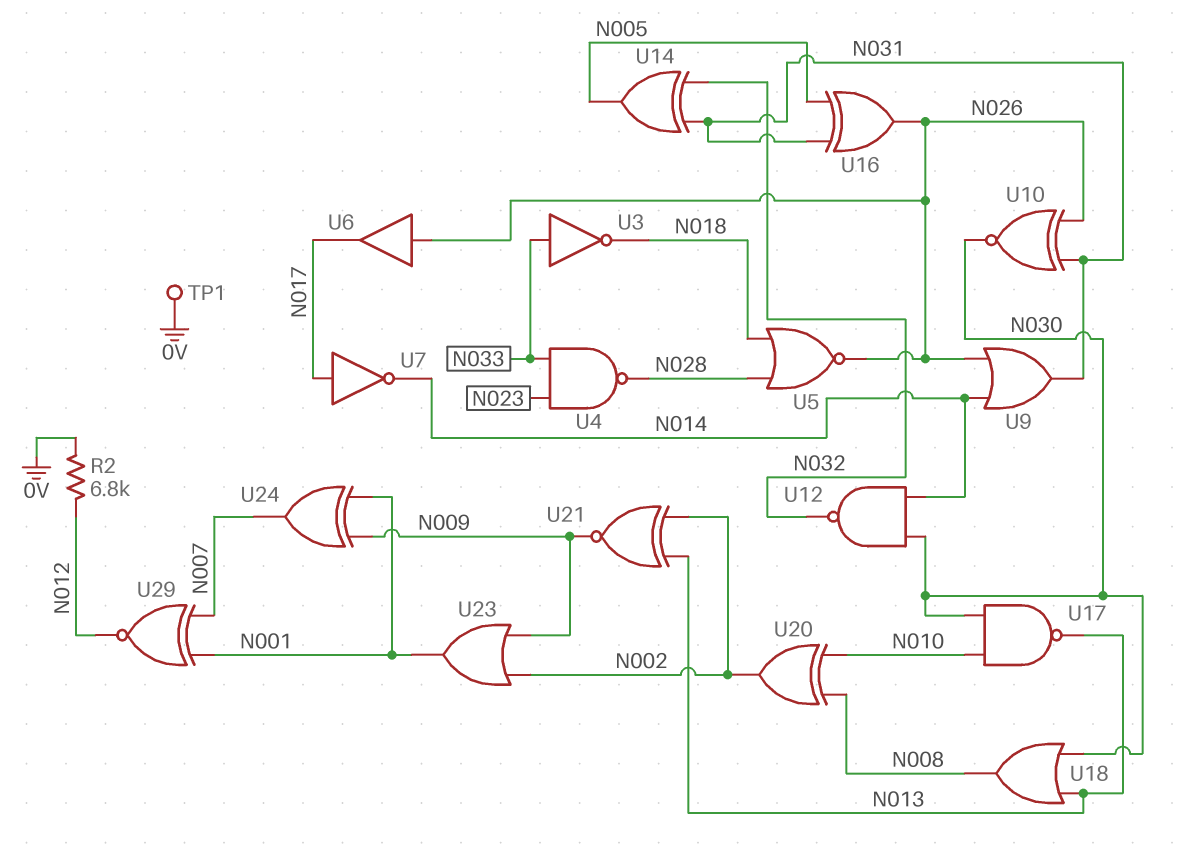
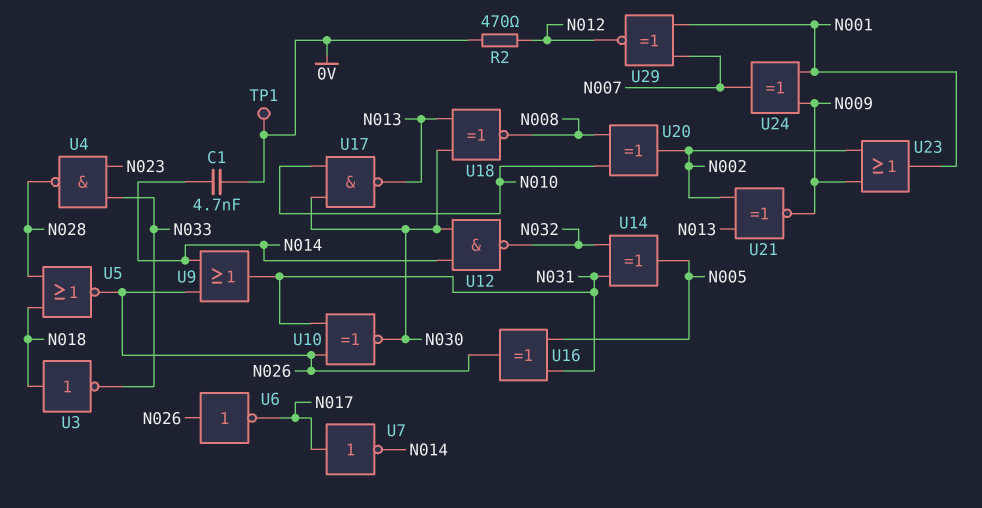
C1: none -> 4.7nF (0V, N014)
R2: 6.8k (0V, N012) -> 470 (0V, N012)
U3: NOT (in N033, out N018) -> NOT (in N018, out N033)
U6: buffer (in N026, out N017) -> NOT (in N026, out N017)
U18: OR (in N013, in N030, out N008) -> XNOR (in N013, in N030, out N008)

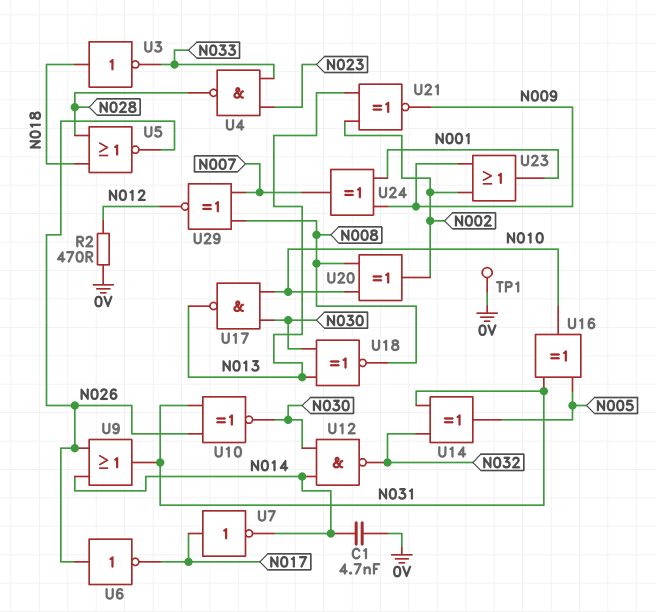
U16: XOR (in N005, in N031, out N026) -> XOR (in N005, in N031, out N010)
U29: XNOR (in N001, in N007, out N012) -> XNOR (in N007, in N008, out N012)

